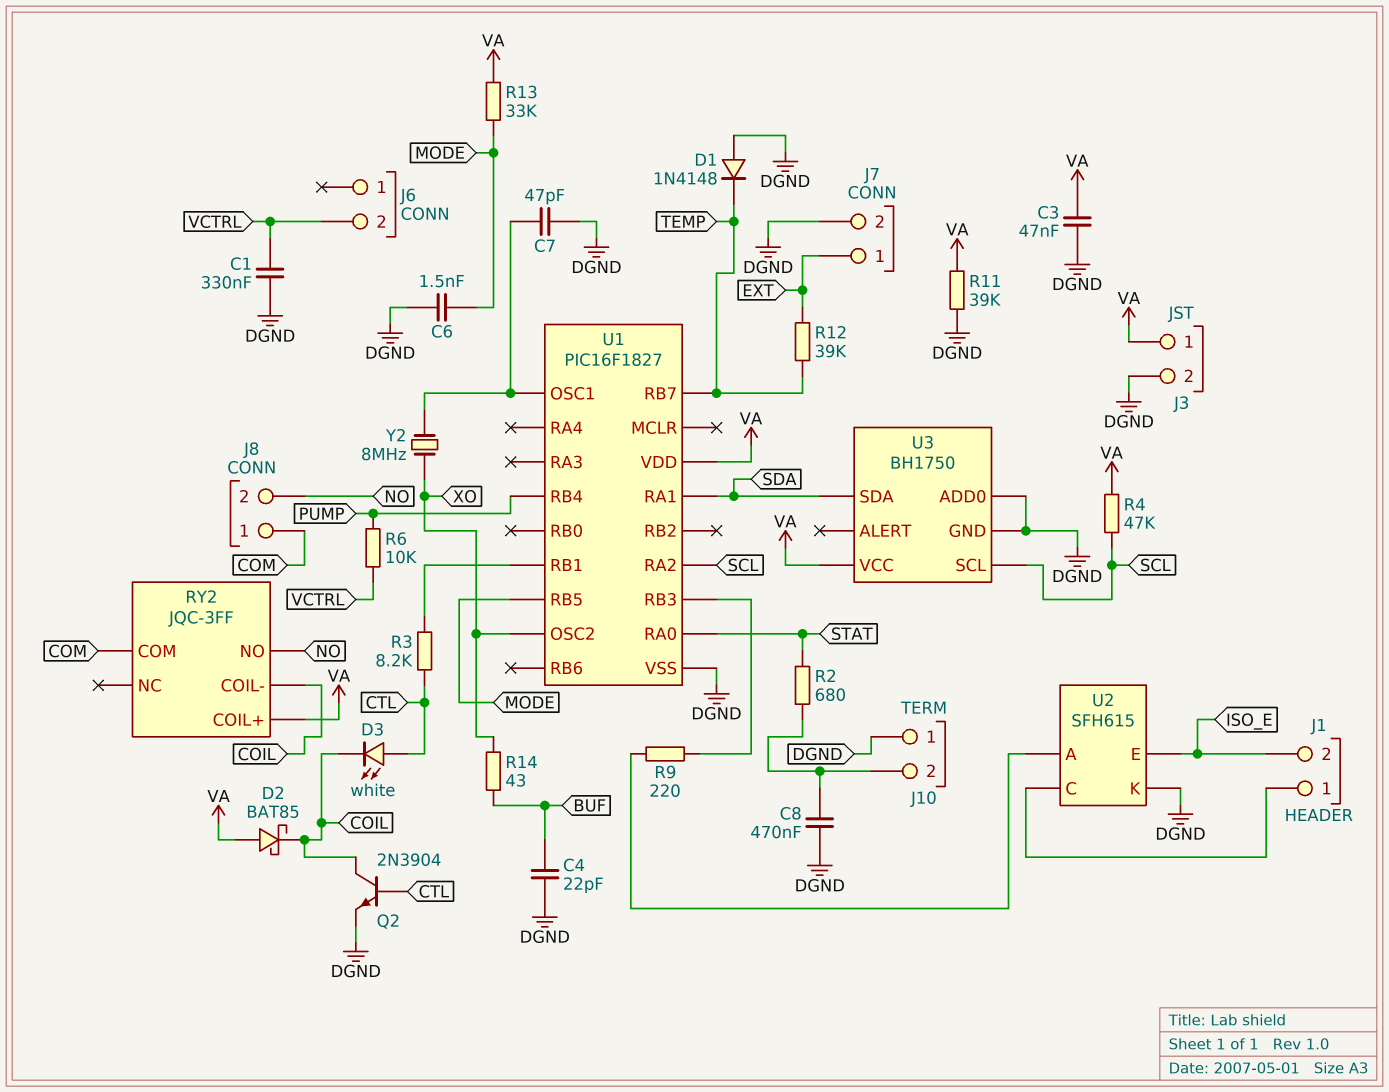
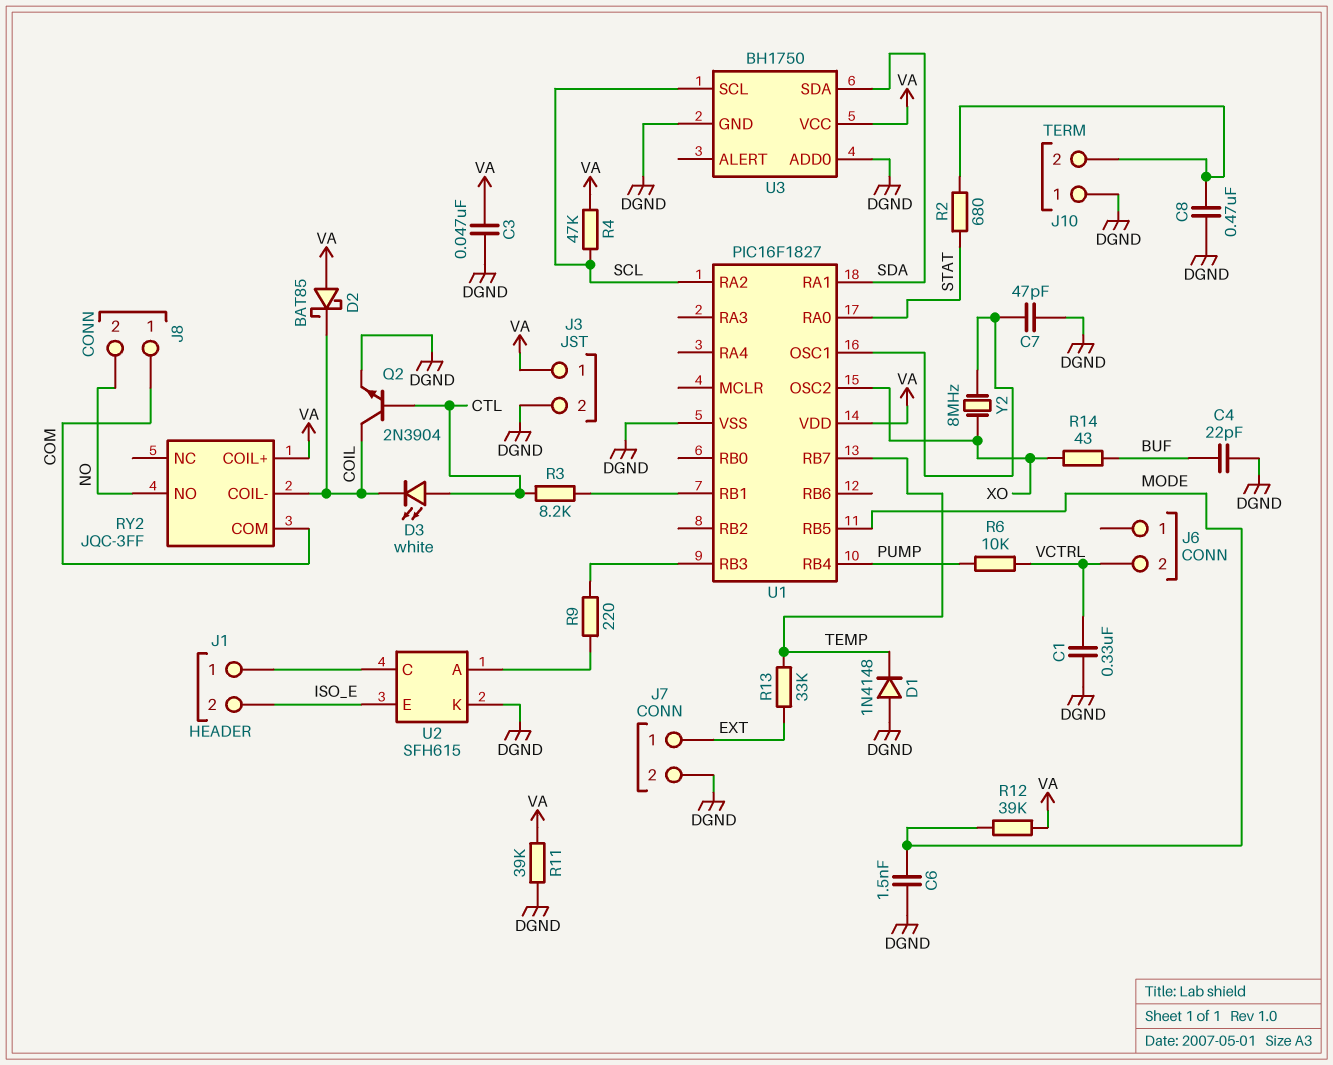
R12: 39k (EXT, TEMP) -> 39k (MODE, VA)
R13: 33k (MODE, VA) -> 33k (EXT, TEMP)

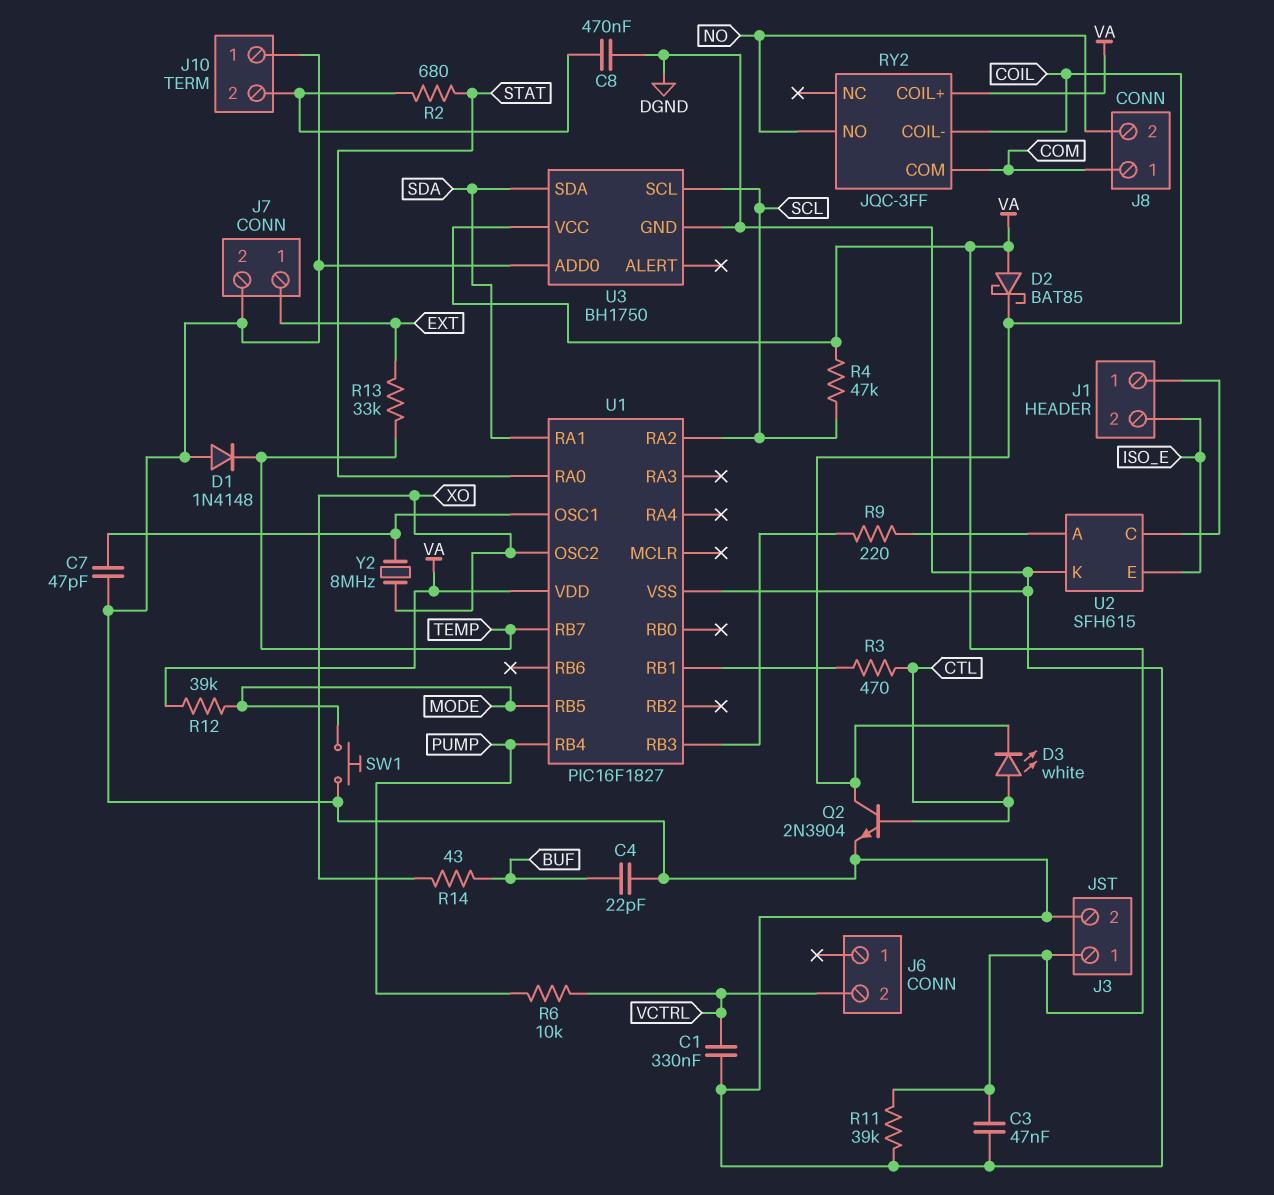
C6: 1.5nF (DGND, MODE) -> none
R3: 8.2k (CTL, U1/RB1) -> 470 (CTL, U1/RB1)
SW1: none -> button (DGND, MODE)

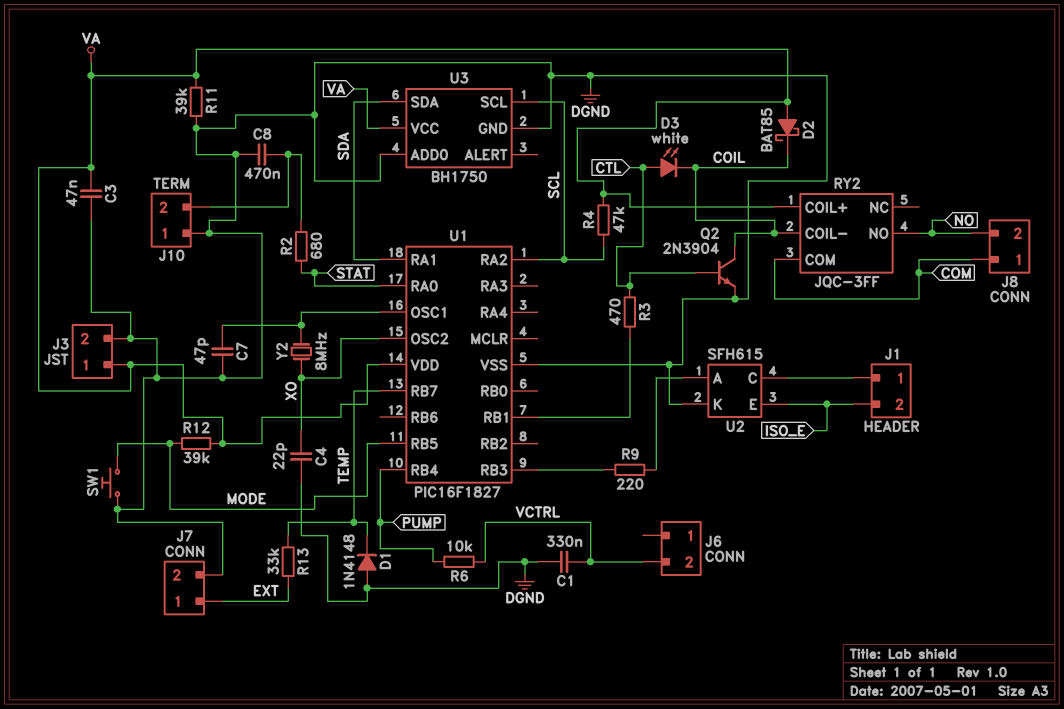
C4: 22pF (BUF, DGND) -> 22pF (DGND, XO)
R14: 43 (BUF, XO) -> none

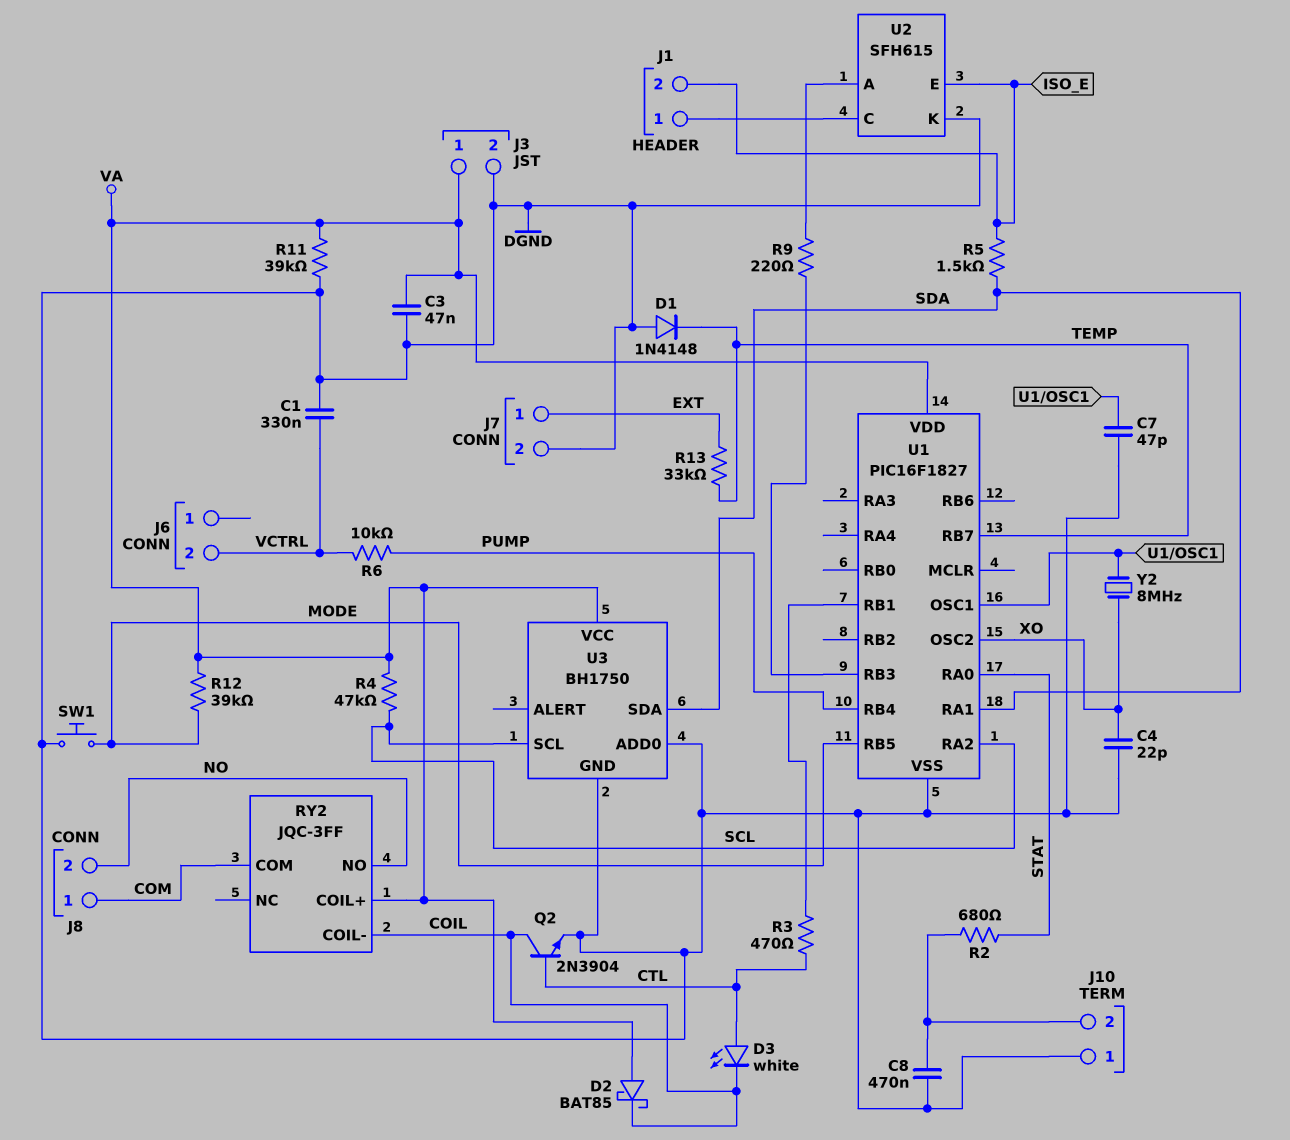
R5: none -> 1.5k (ISO_E, SDA)

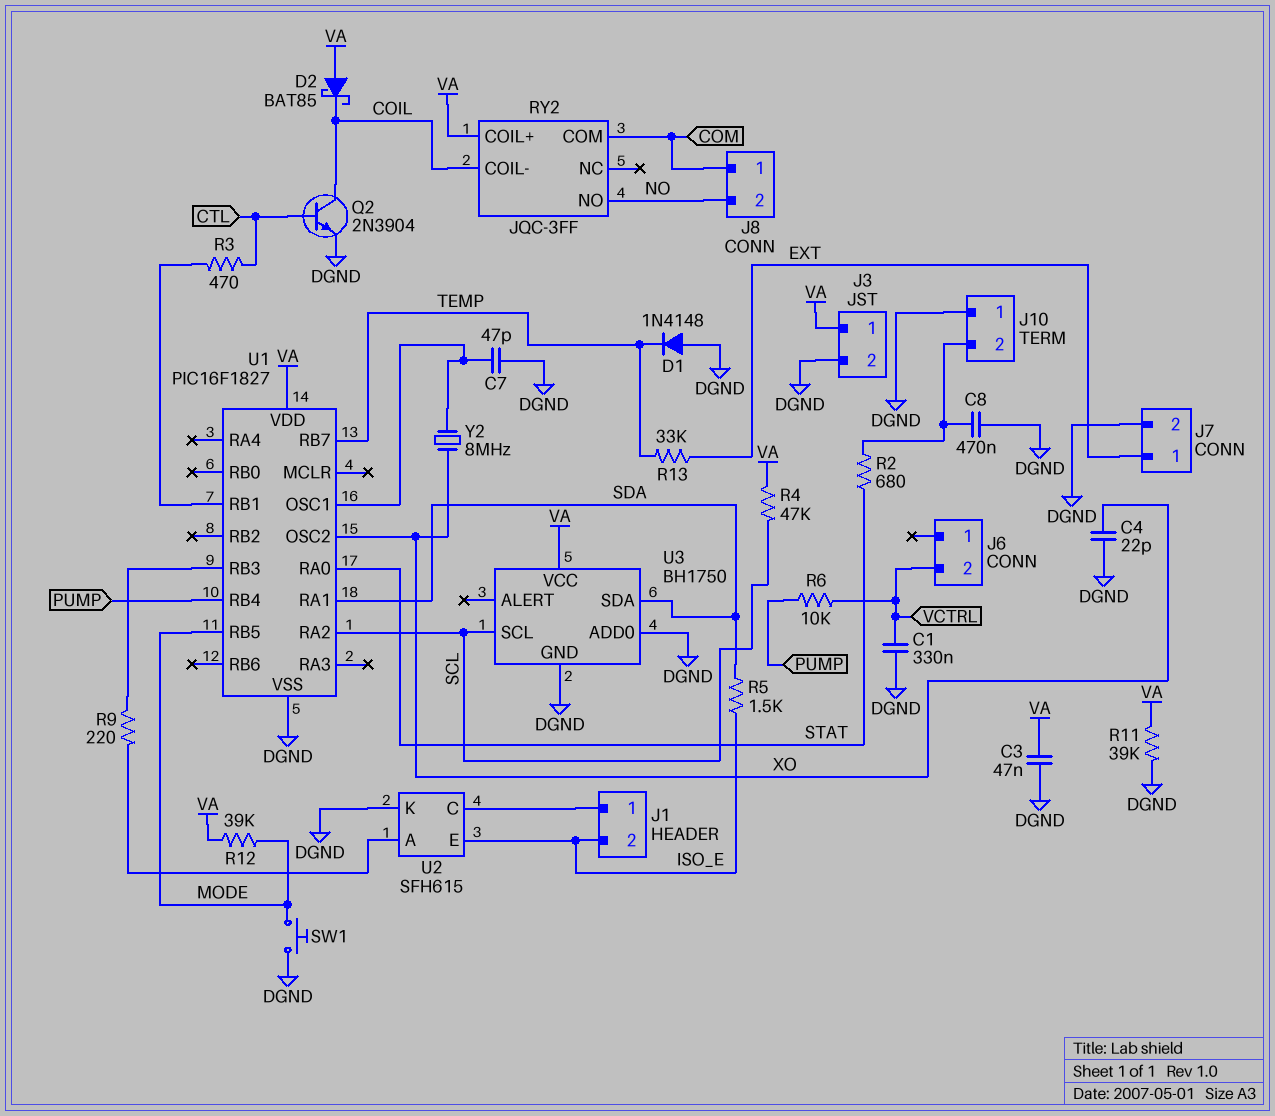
D3: LED white (A CTL, K COIL) -> none

